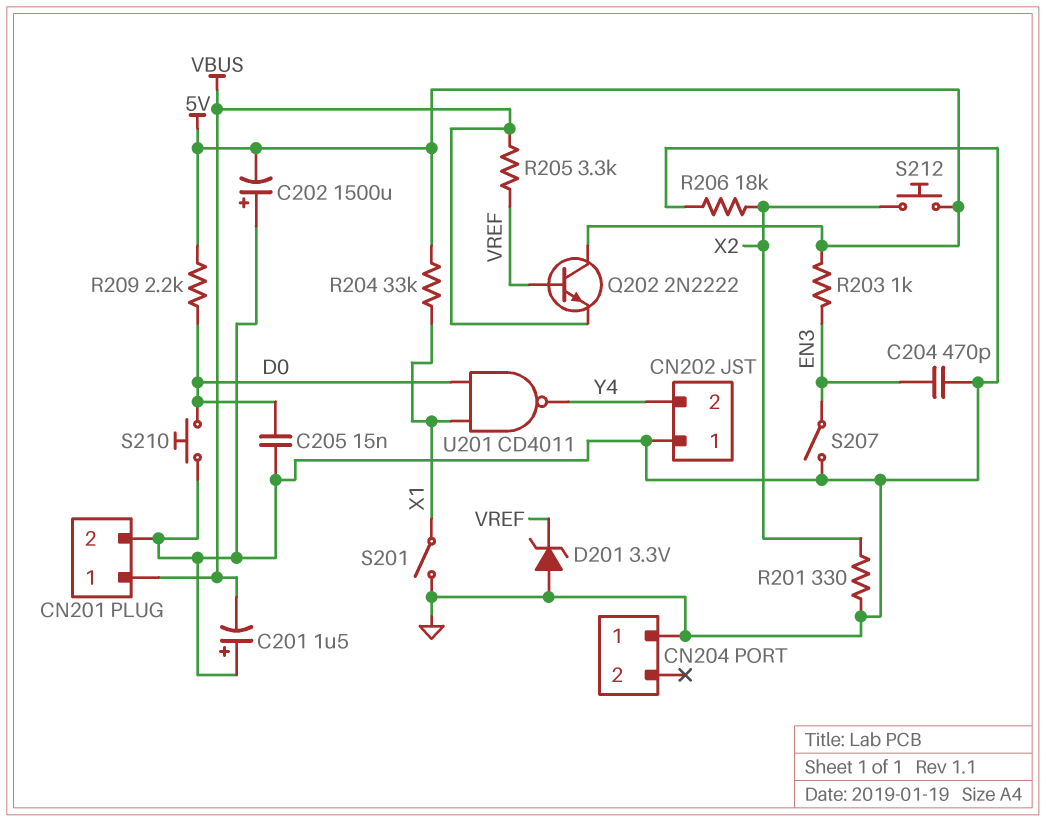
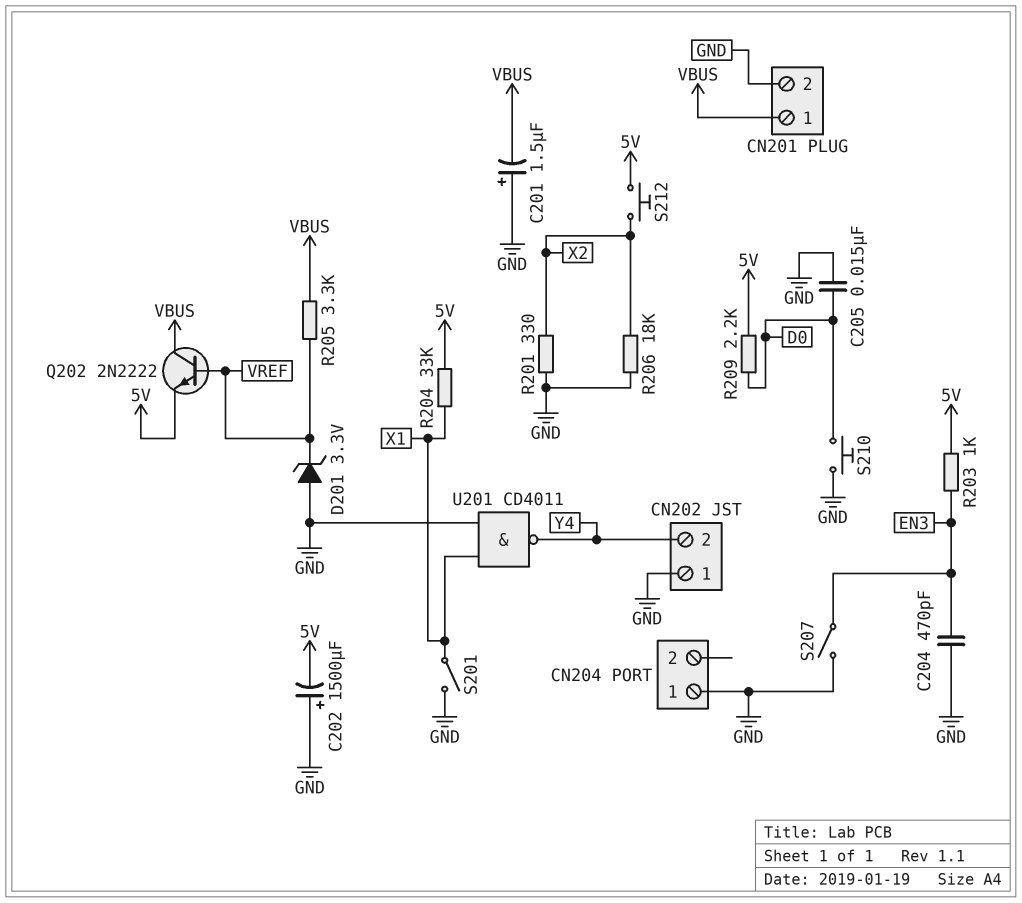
Q202: NPN 2N2222 (B VREF, C 5V, E VBUS) -> NPN 2N2222 (B VREF, C VBUS, E 5V)
U201: NAND CD4011 (in D0, in X1, out Y4) -> NAND CD4011 (in GND, in X1, out Y4)

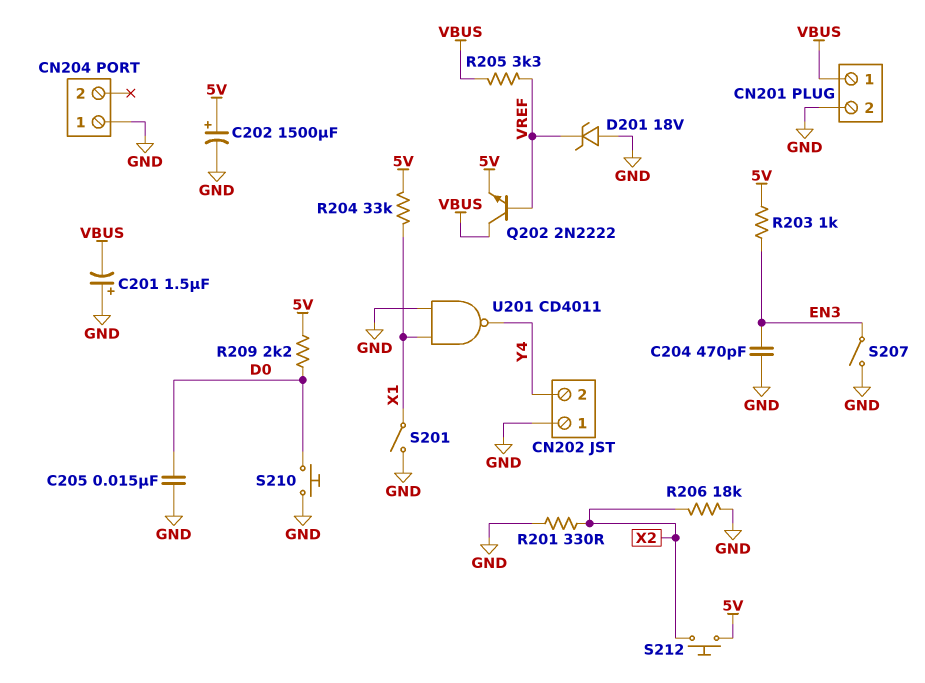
C202: 1500uF (plus GND, minus 5V) -> 1500uF (plus 5V, minus GND)
D201: zener 3.3V (A GND, K VREF) -> zener 18V (A GND, K VREF)

